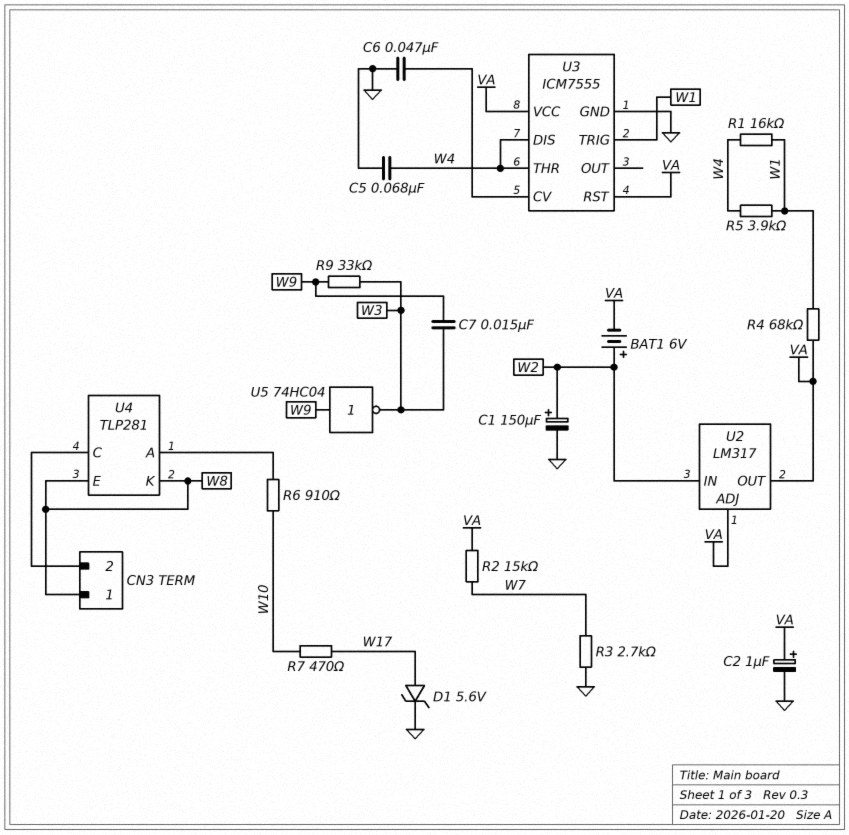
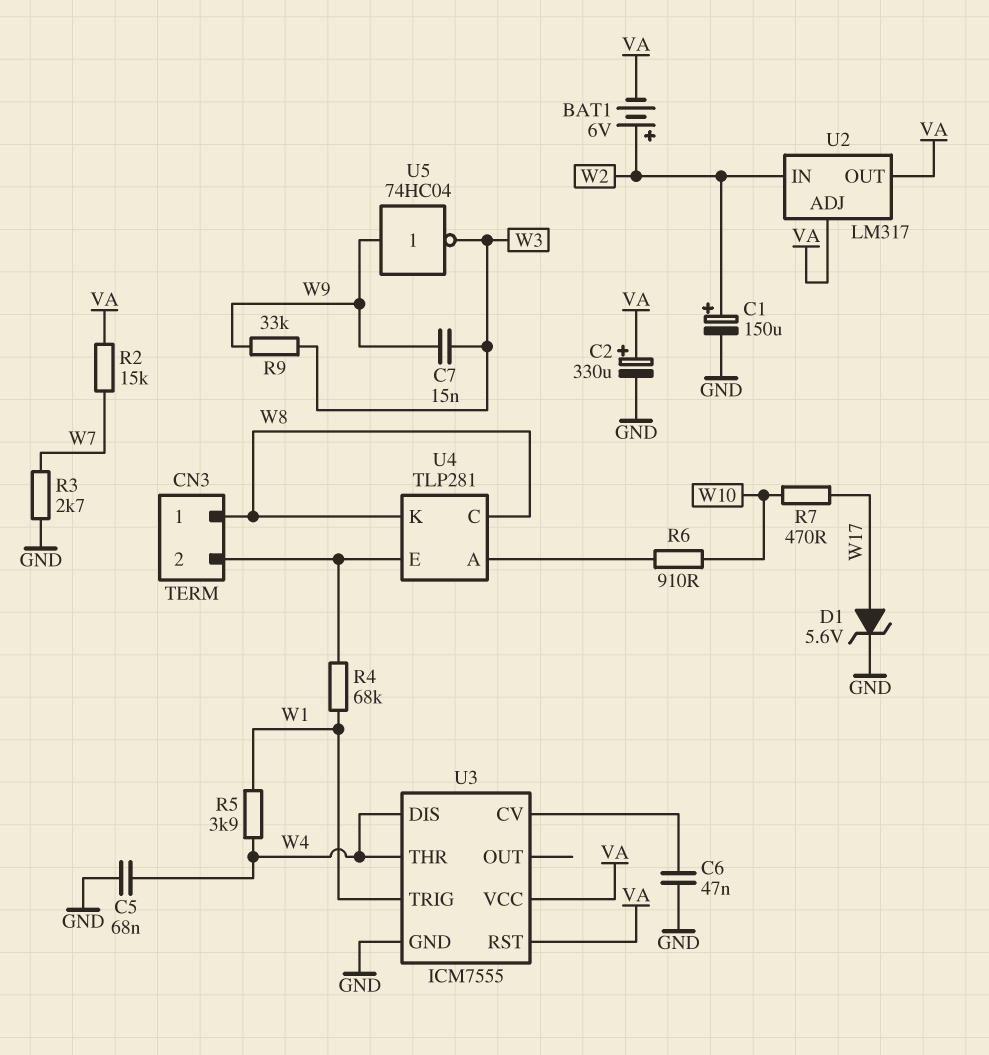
C2: 1uF (plus VA, minus GND) -> 330uF (plus VA, minus GND)
R1: 16k (W1, W4) -> none
R4: 68k (VA, W1) -> 68k (CN3/2, W1)
U4 pin C: CN3/2 -> W8
U4 pin E: W8 -> CN3/2

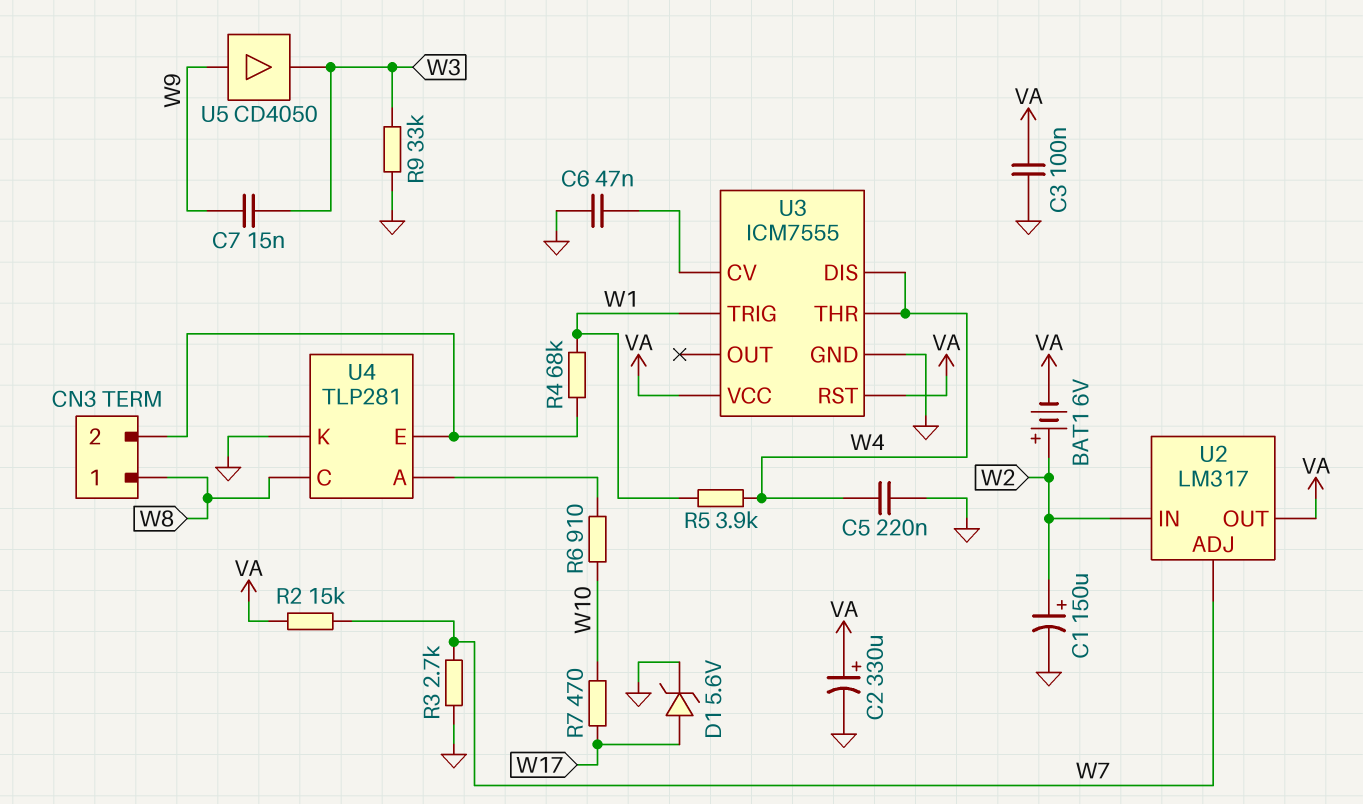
C3: none -> 100nF (GND, VA)
C5: 68nF (GND, W4) -> 220nF (GND, W4)
R9: 33k (W3, W9) -> 33k (GND, W3)
U2 pin ADJ: VA -> W7
U4 pin K: W8 -> GND
U5: NOT 74HC04 (in W9, out W3) -> buffer CD4050 (in W9, out W3)

